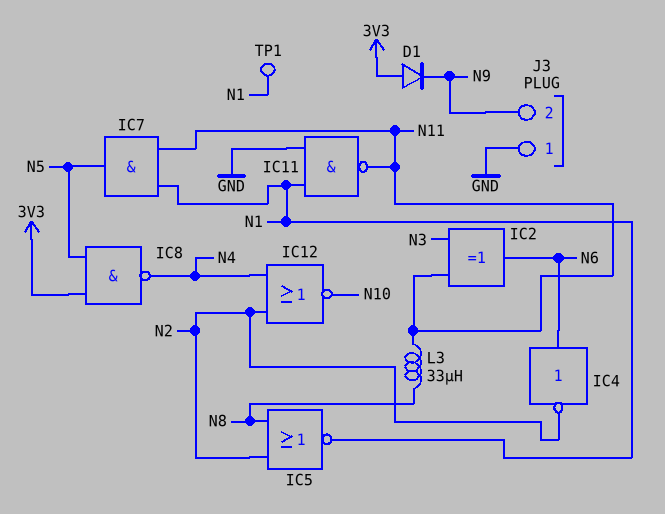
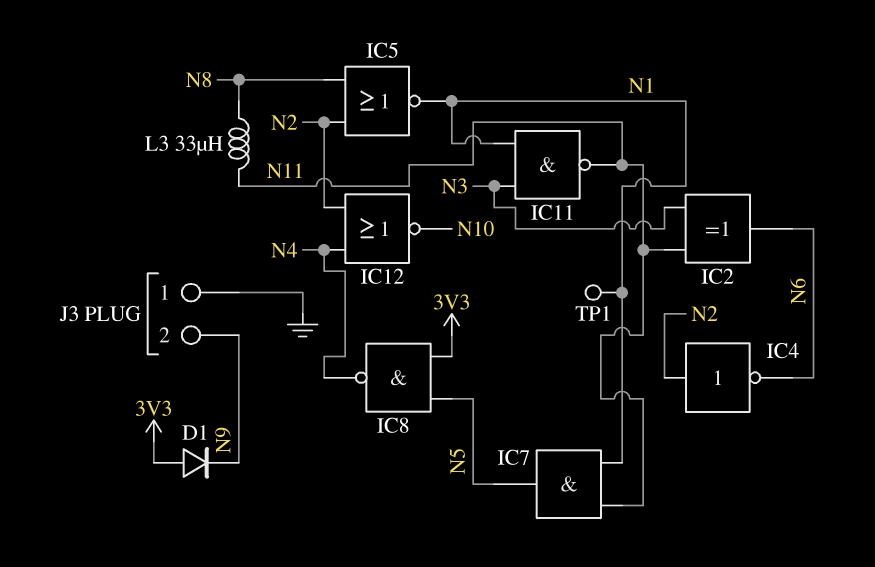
IC4: NOT (in N6, out N2) -> NOT (in N2, out N6)
IC11: NAND (in GND, in N1, out N11) -> NAND (in N1, in N3, out N11)

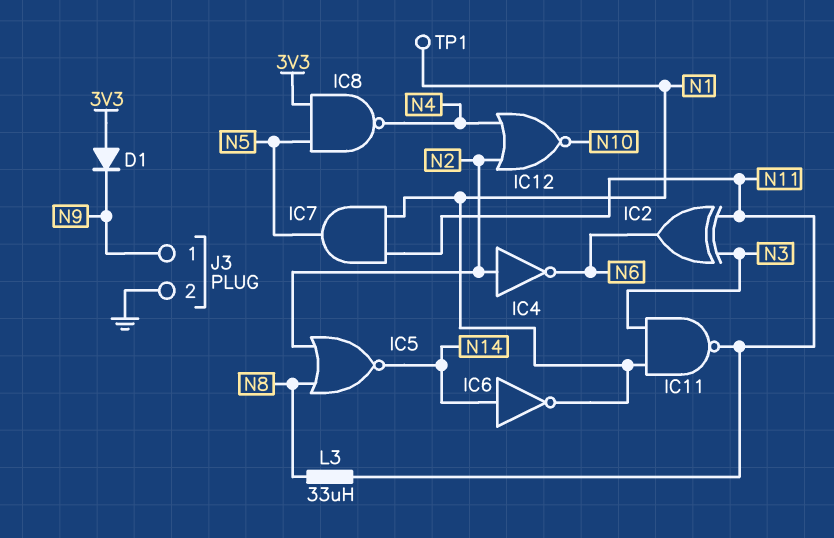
IC5: NOR (in N2, in N8, out N1) -> NOR (in N2, in N8, out N14)
IC6: none -> NOT (in N14, out N1)
J3 pin 1: GND -> N9
J3 pin 2: N9 -> GND

